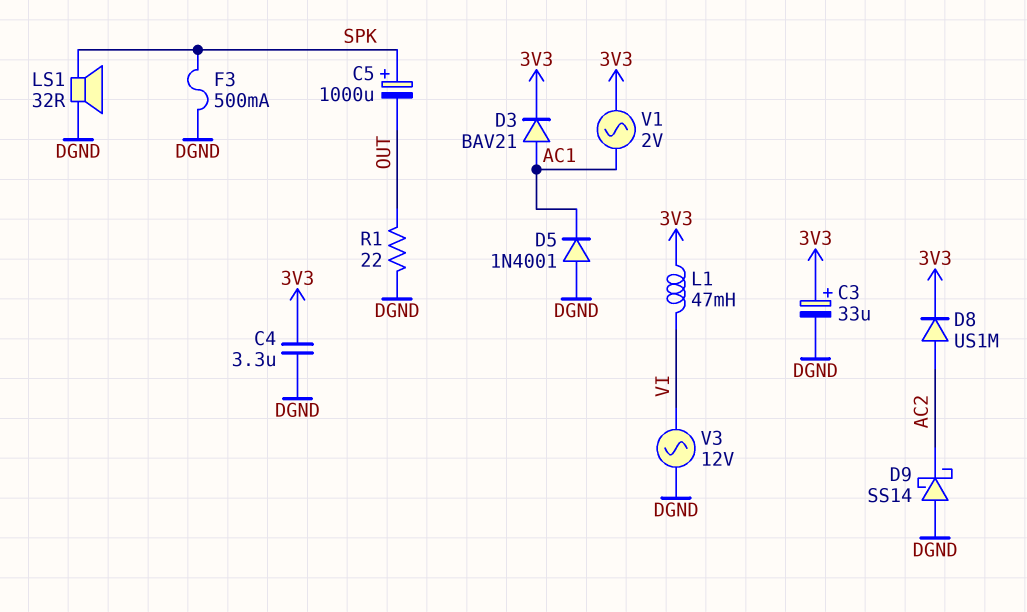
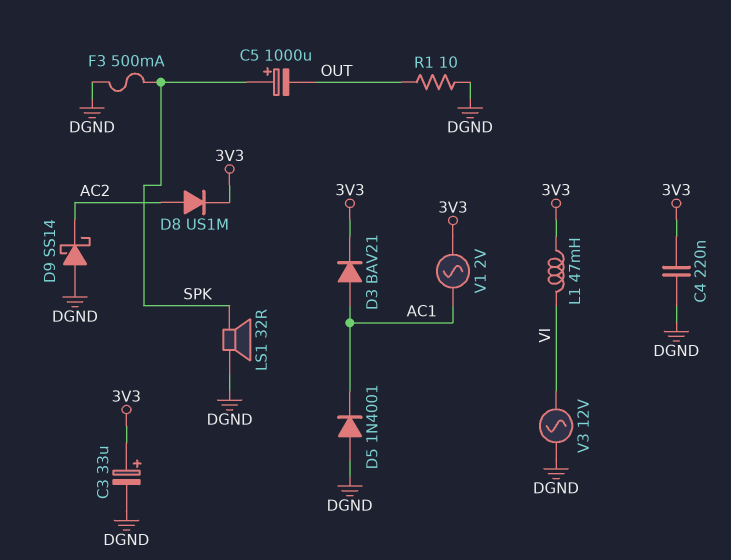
C4: 3.3uF (3V3, DGND) -> 220nF (3V3, DGND)
R1: 22 (DGND, OUT) -> 10 (DGND, OUT)

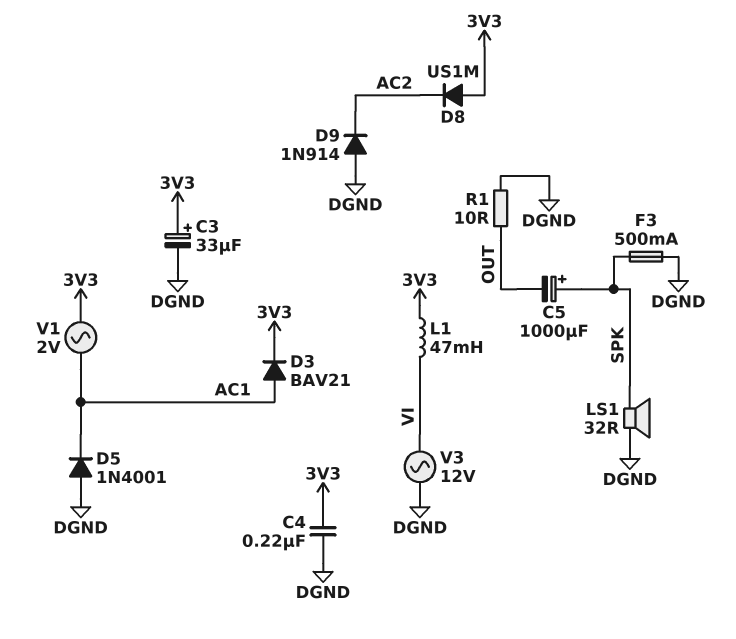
D8: diode US1M (A AC2, K 3V3) -> diode US1M (A 3V3, K AC2)
D9: schottky SS14 (A DGND, K AC2) -> diode 1N914 (A DGND, K AC2)

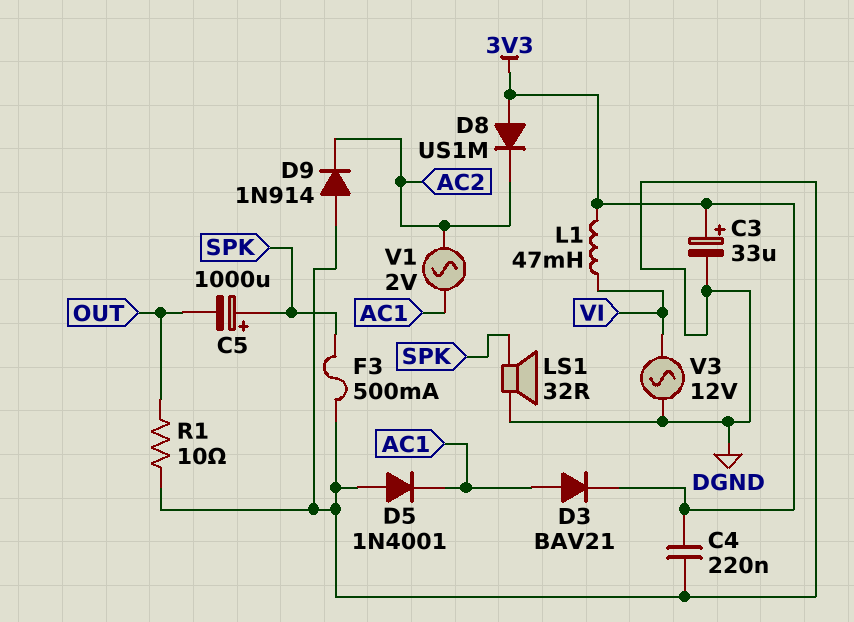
V1: AC 2V (3V3, AC1) -> AC 2V (AC1, AC2)

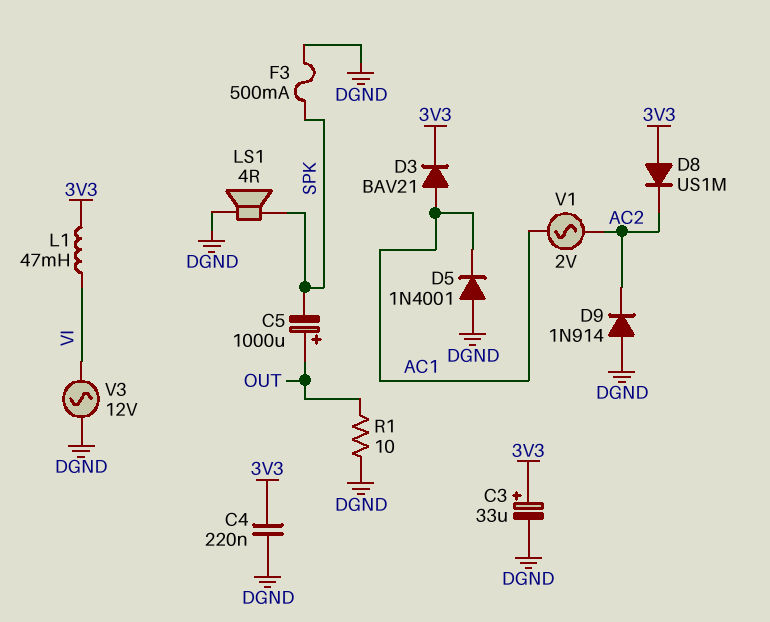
C5: 1000uF (plus SPK, minus OUT) -> 1000uF (plus OUT, minus SPK)
LS1: speaker 32R (DGND, SPK) -> speaker 4R (DGND, SPK)

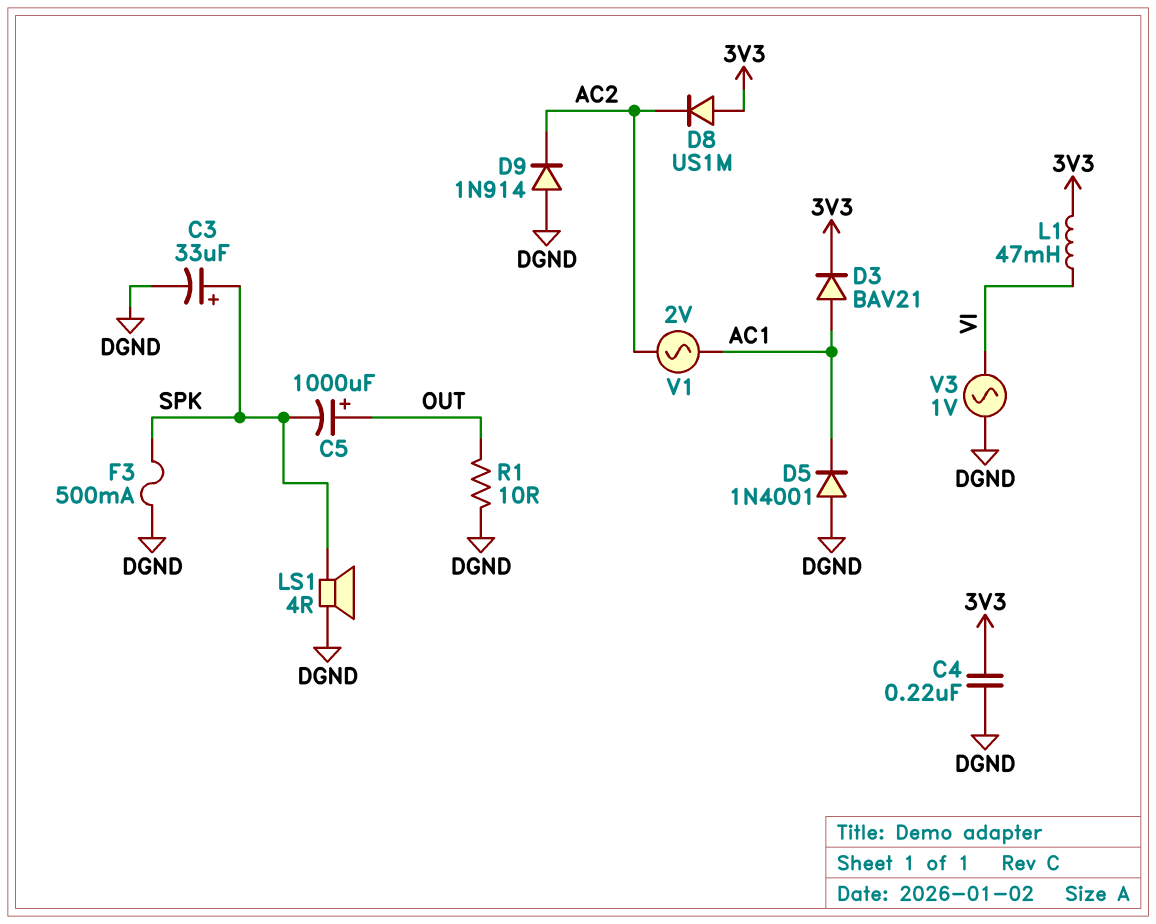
C3: 33uF (plus 3V3, minus DGND) -> 33uF (plus SPK, minus DGND)
V3: AC 12V (DGND, VI) -> AC 1V (DGND, VI)

